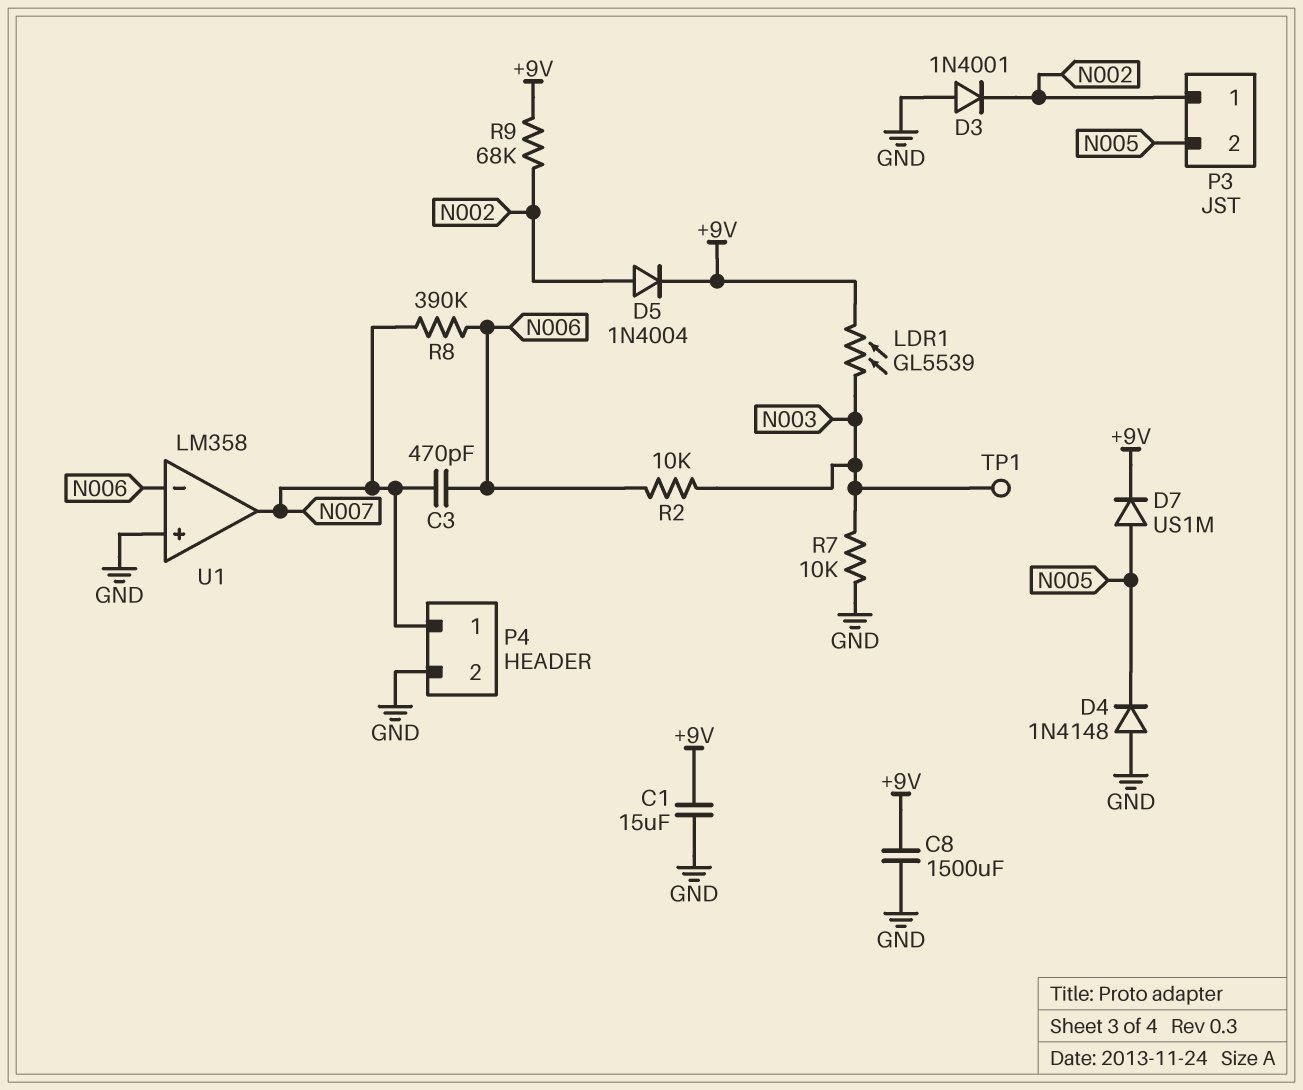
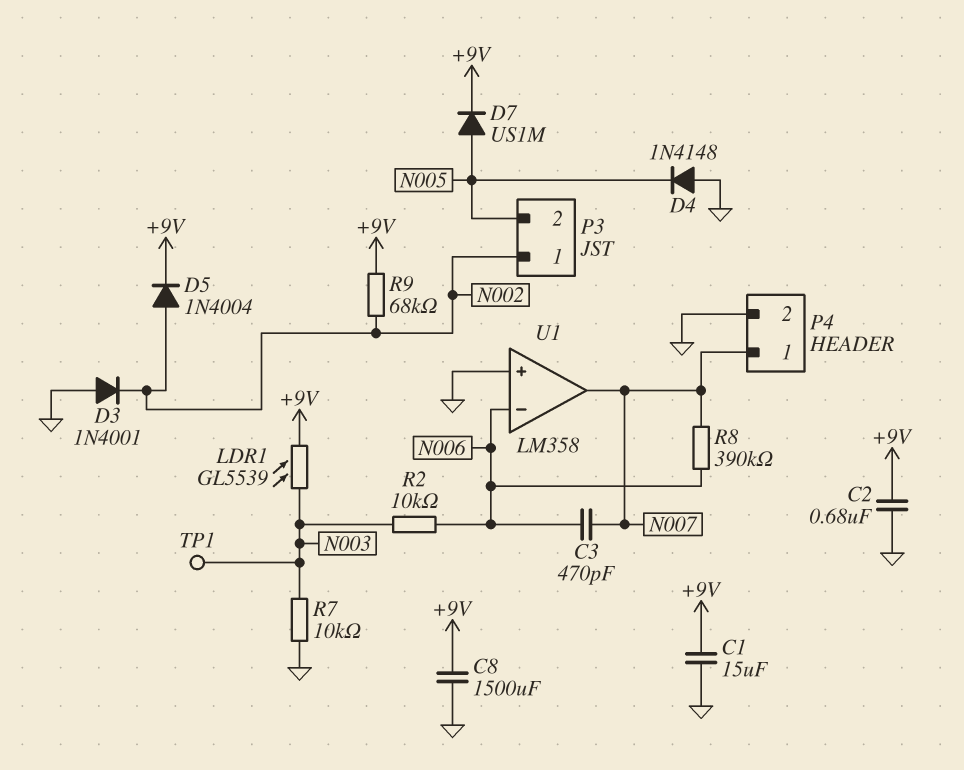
C2: none -> 680nF (+9V, GND)

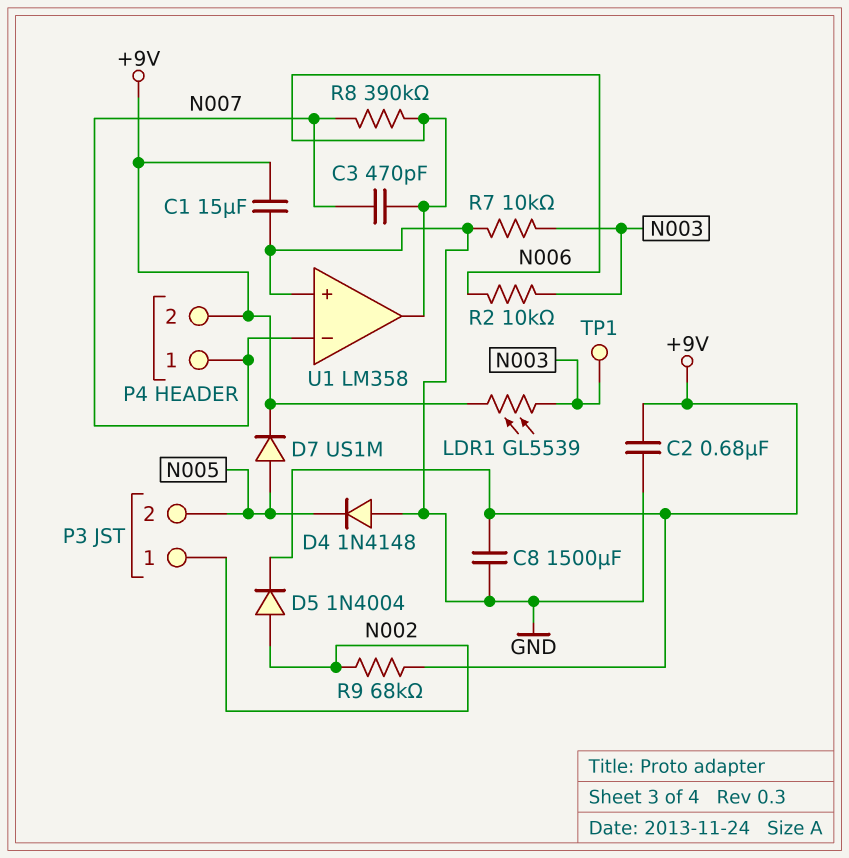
D3: diode 1N4001 (A GND, K N002) -> none
P4 pin 2: GND -> +9V
U1 pin in-: N006 -> N007
U1 pin out: N007 -> N006

